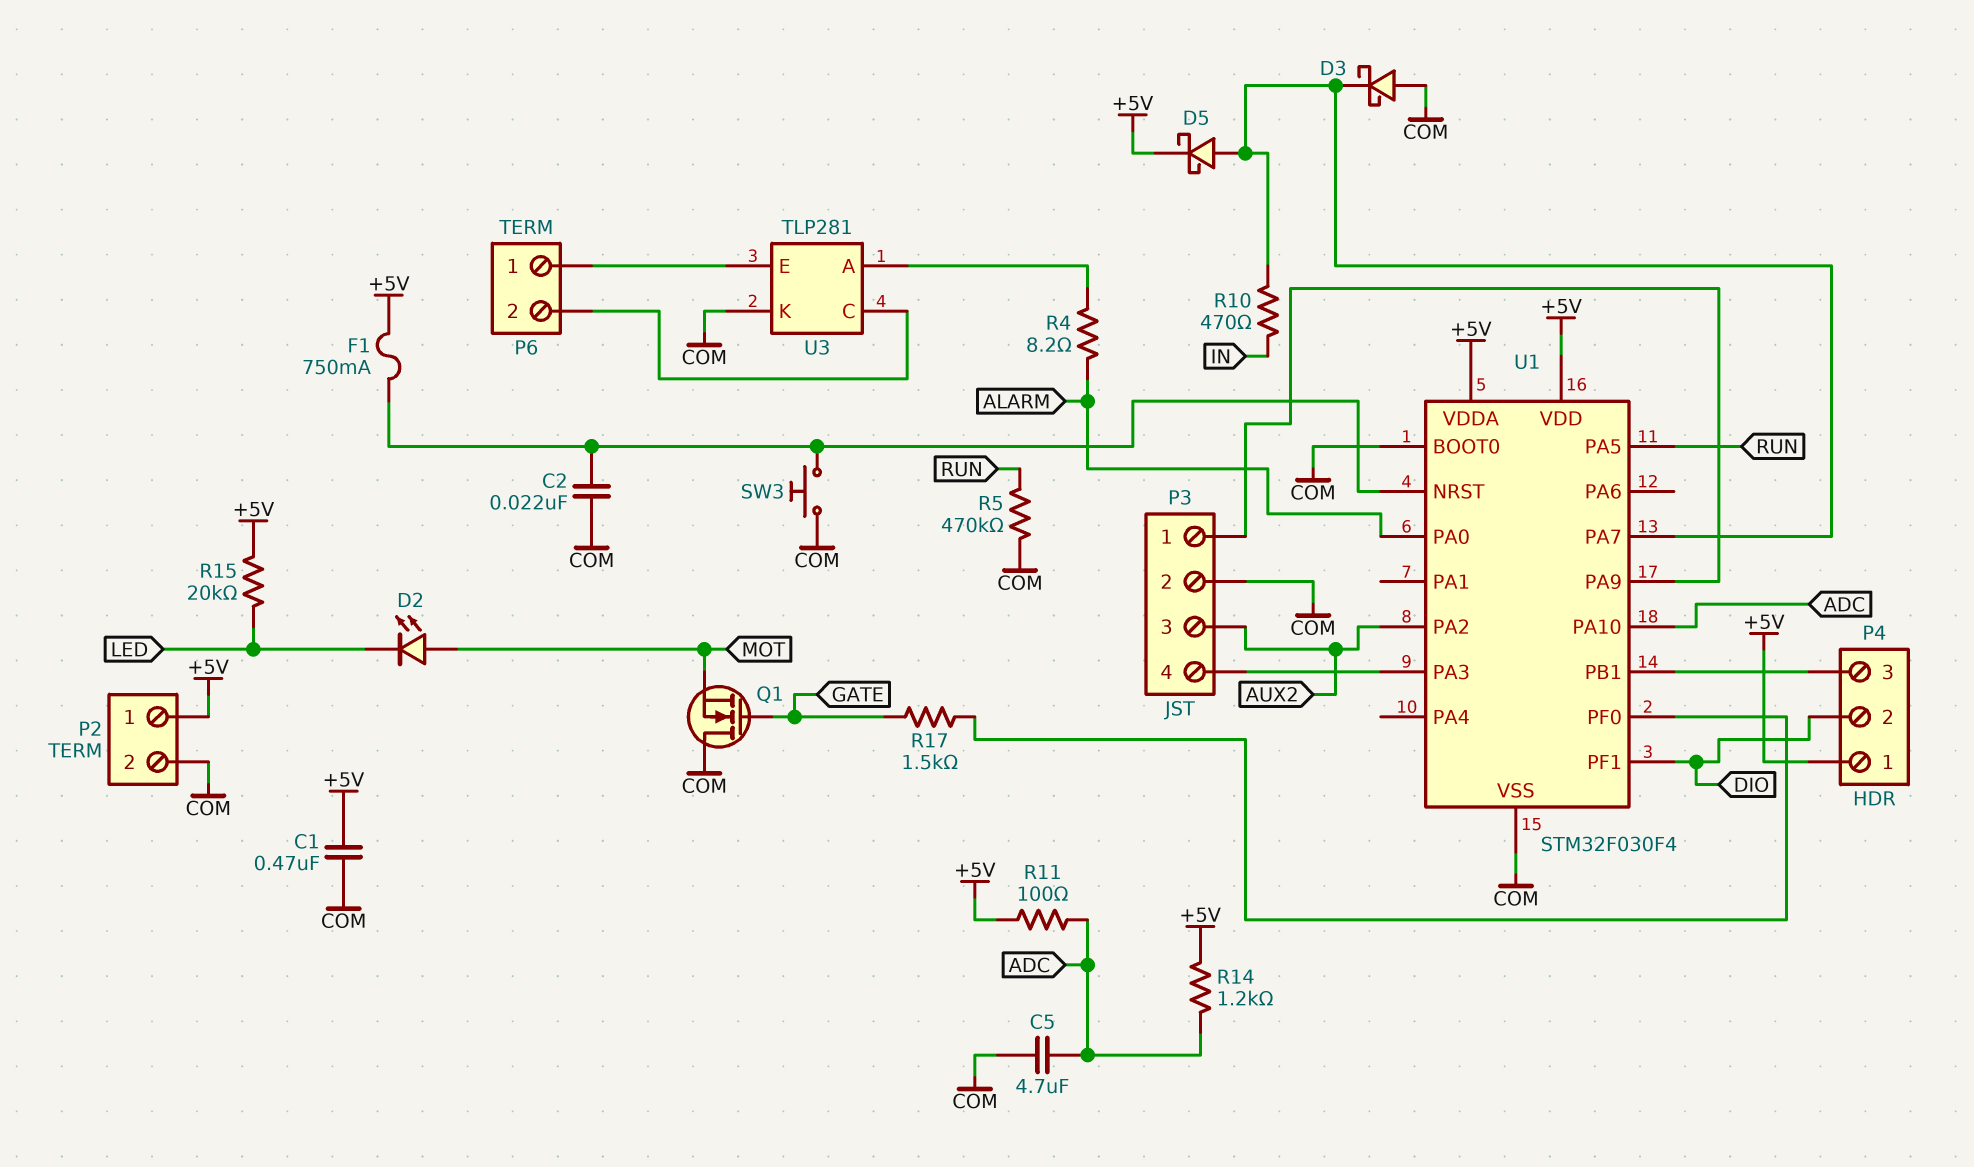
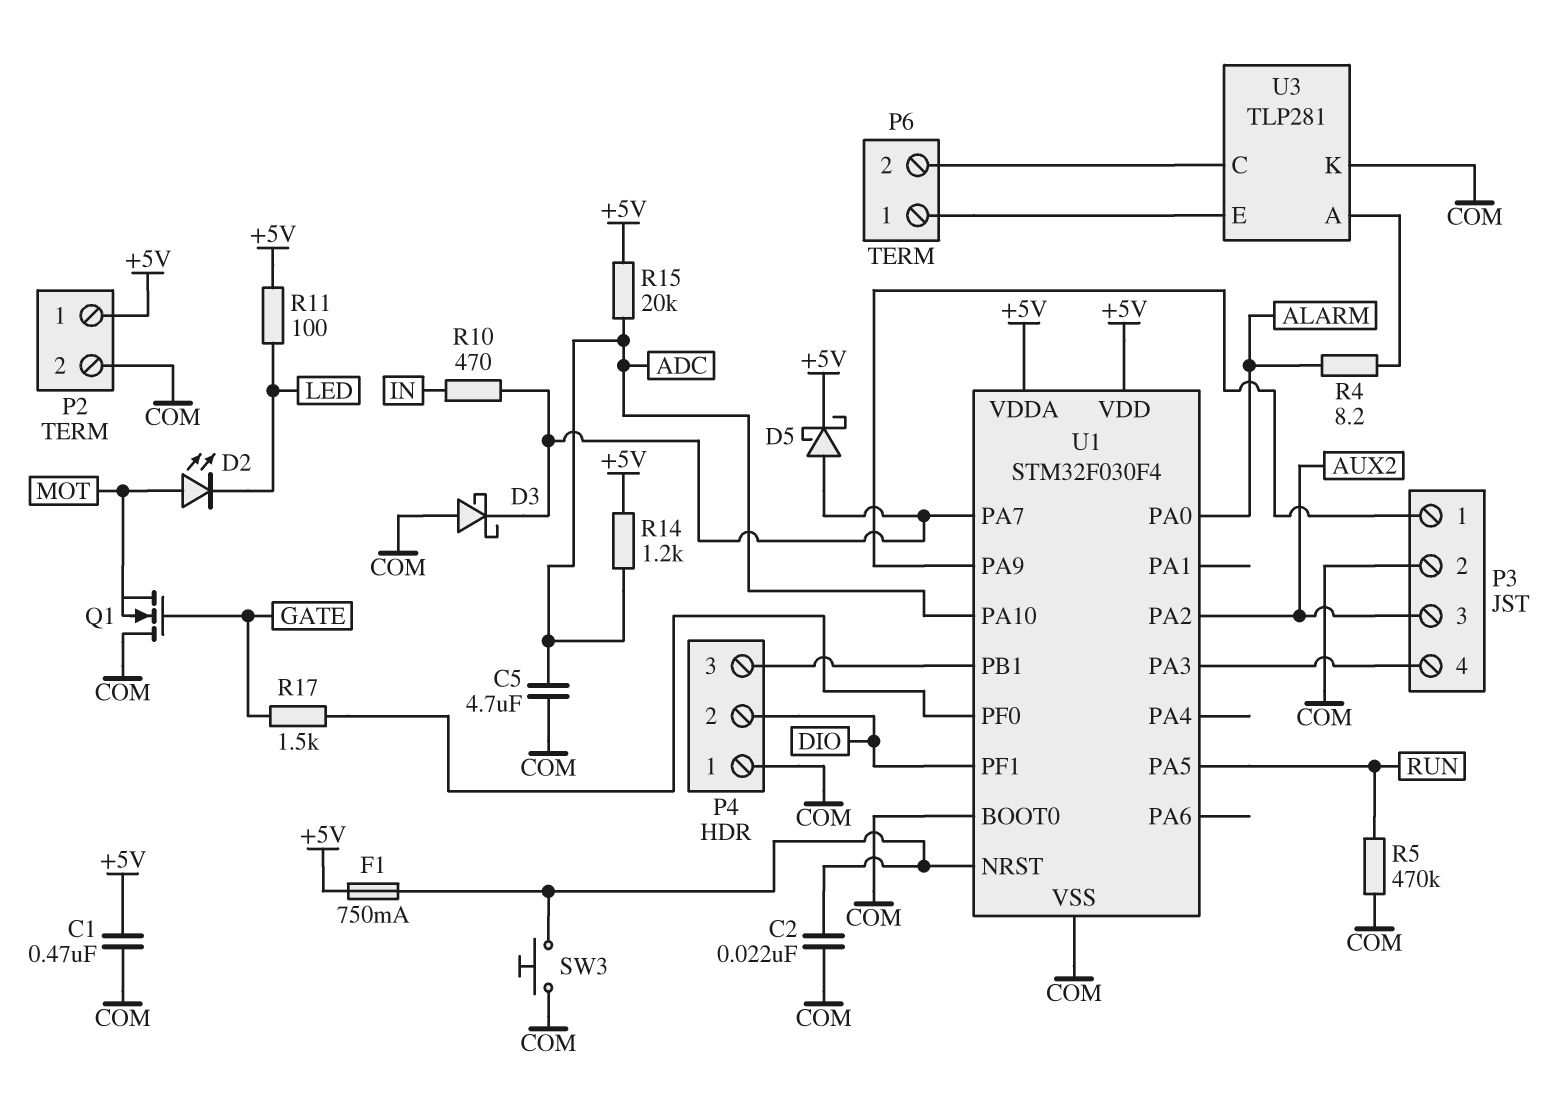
P4 pin 1: +5V -> COM
R11: 100 (+5V, ADC) -> 100 (+5V, LED)
R15: 20k (+5V, LED) -> 20k (+5V, ADC)

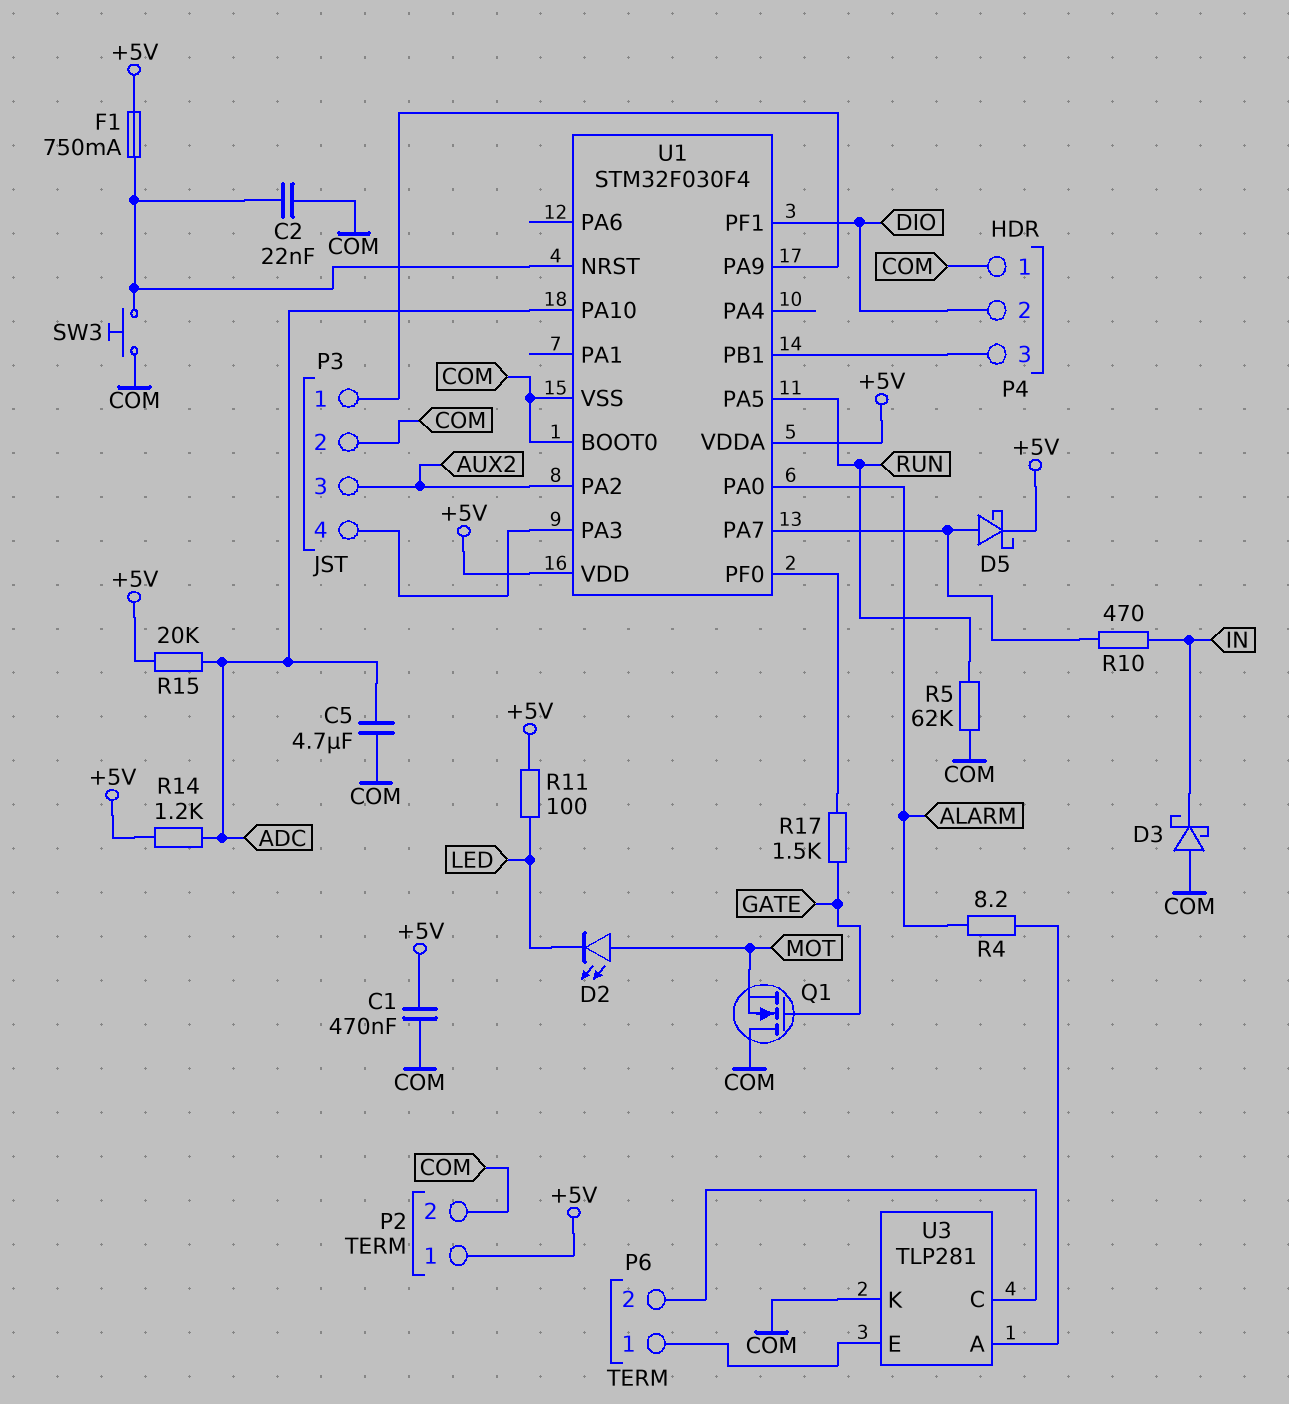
D3: schottky (A COM, K U1/PA7) -> schottky (A COM, K IN)
R5: 470k (COM, RUN) -> 62k (COM, RUN)

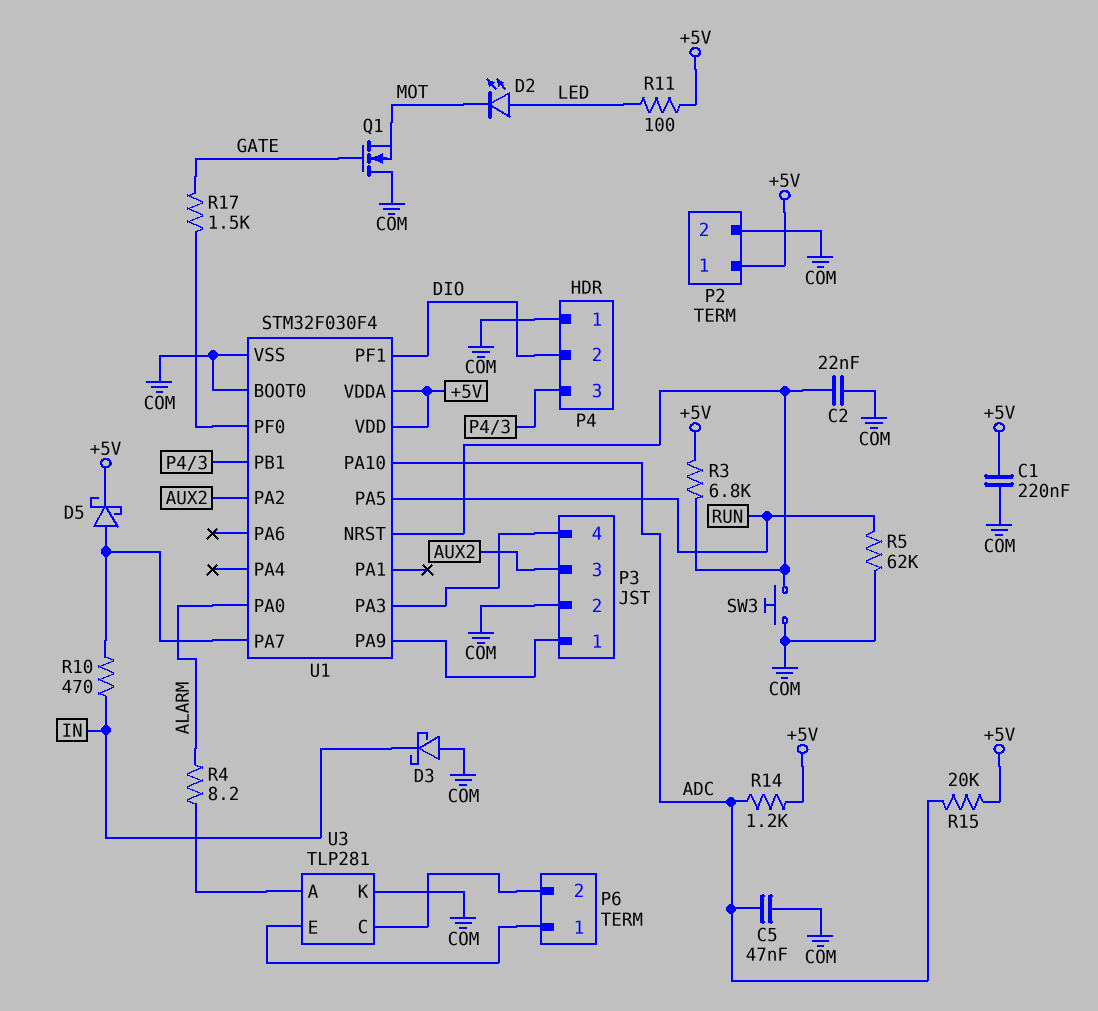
C1: 470nF (+5V, COM) -> 220nF (+5V, COM)
C5: 4.7uF (ADC, COM) -> 47nF (ADC, COM)
D2: LED (A MOT, K LED) -> LED (A LED, K MOT)
F1: 750mA (+5V, U1/NRST) -> none
R3: none -> 6.8k (+5V, U1/NRST)

